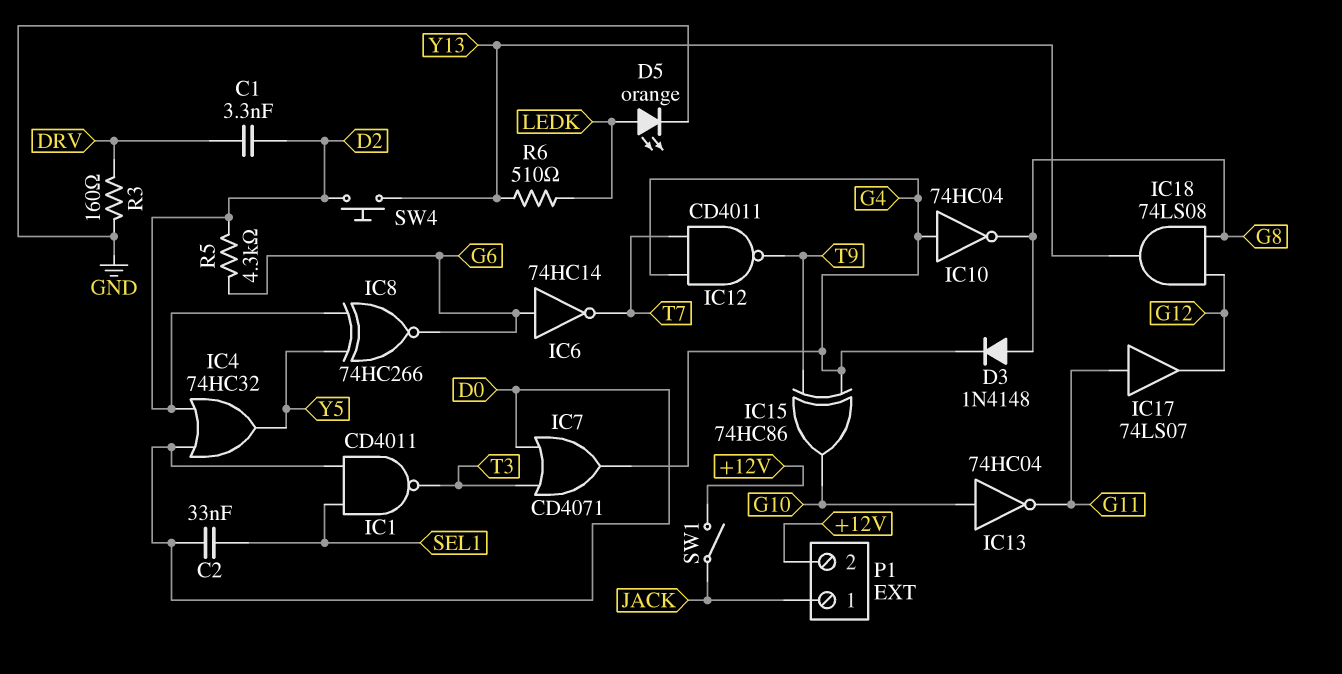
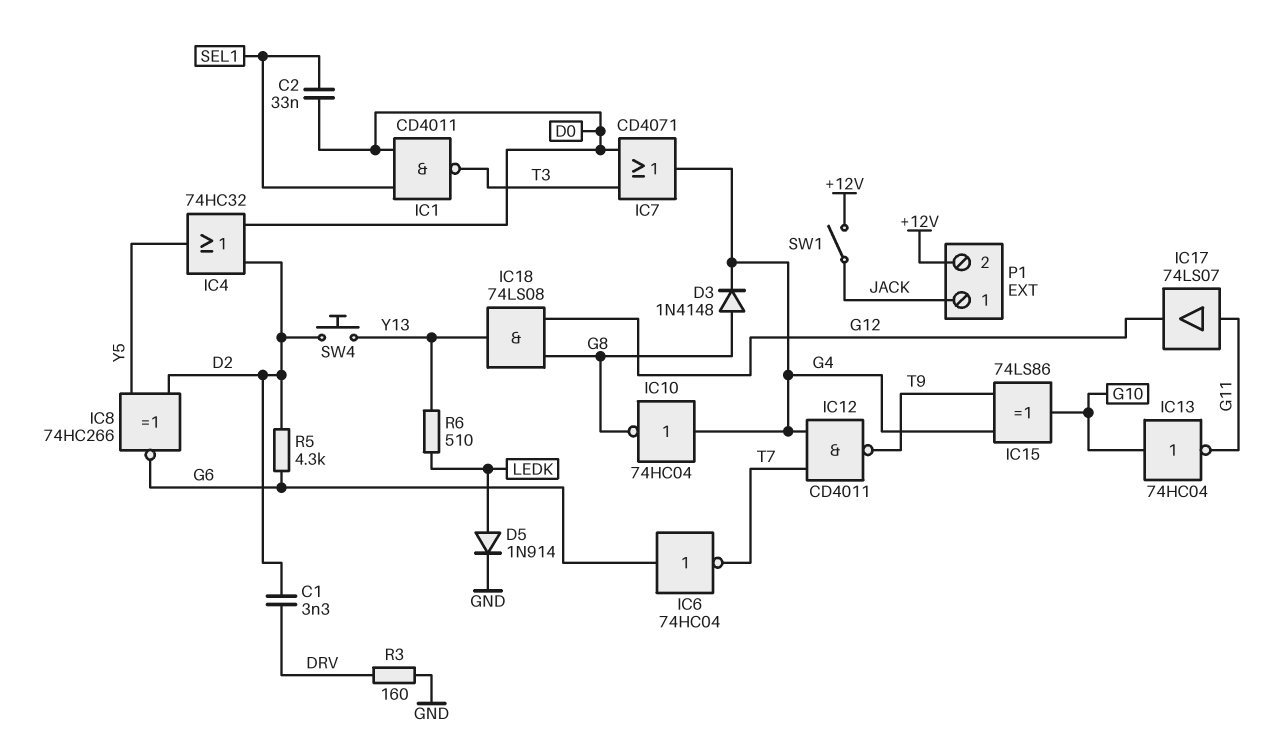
D5: LED orange (A LEDK, K GND) -> diode 1N914 (A LEDK, K GND)
IC6: NOT 74HC14 (in G6, out T7) -> NOT 74HC04 (in G6, out T7)
IC15: XOR 74HC86 (in G4, in T9, out G10) -> XOR 74LS86 (in G4, in T9, out G10)

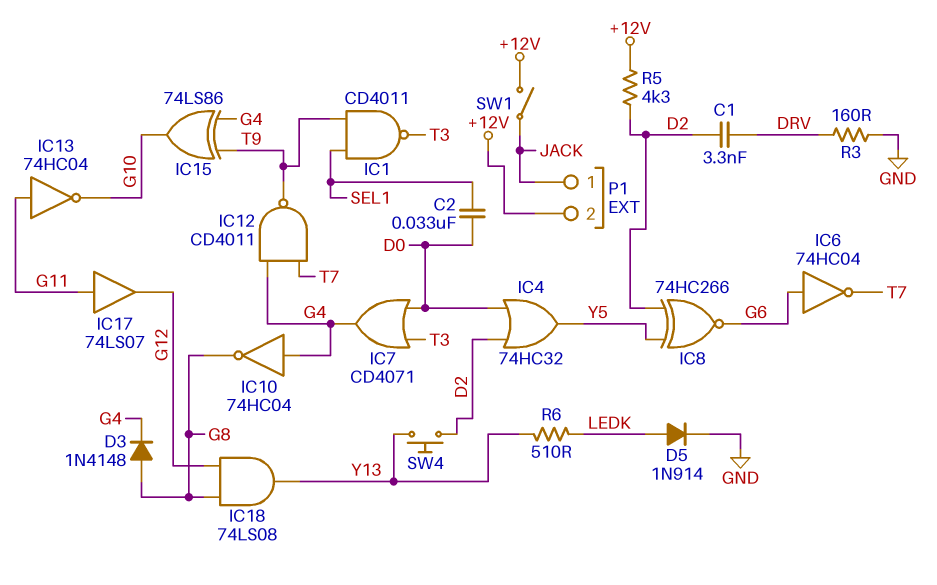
IC1: NAND CD4011 (in D0, in SEL1, out T3) -> NAND CD4011 (in SEL1, in T9, out T3)
IC13: NOT 74HC04 (in G10, out G11) -> NOT 74HC04 (in G11, out G10)
R5: 4.3k (D2, G6) -> 4.3k (+12V, D2)

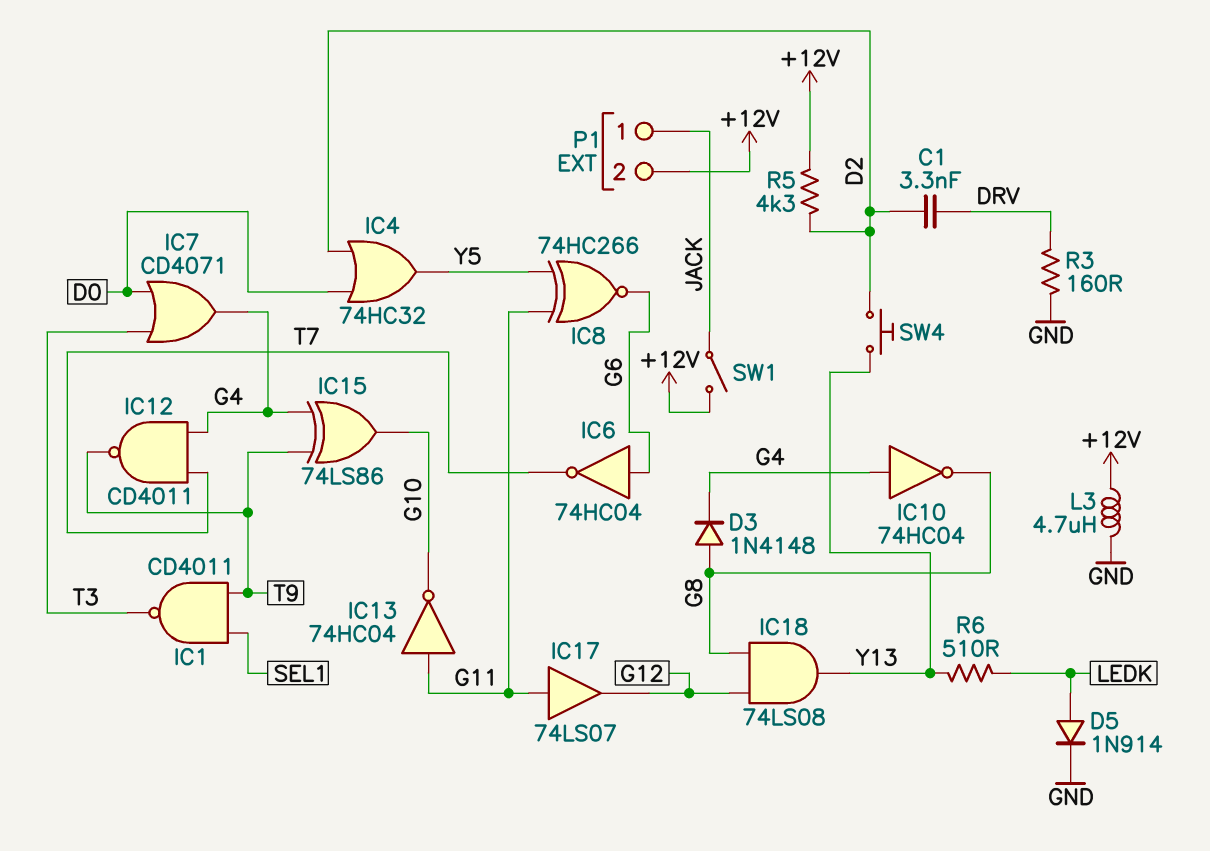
C2: 33nF (D0, SEL1) -> none
IC8: XNOR 74HC266 (in D2, in Y5, out G6) -> XNOR 74HC266 (in G11, in Y5, out G6)
L3: none -> 4.7uH (+12V, GND)

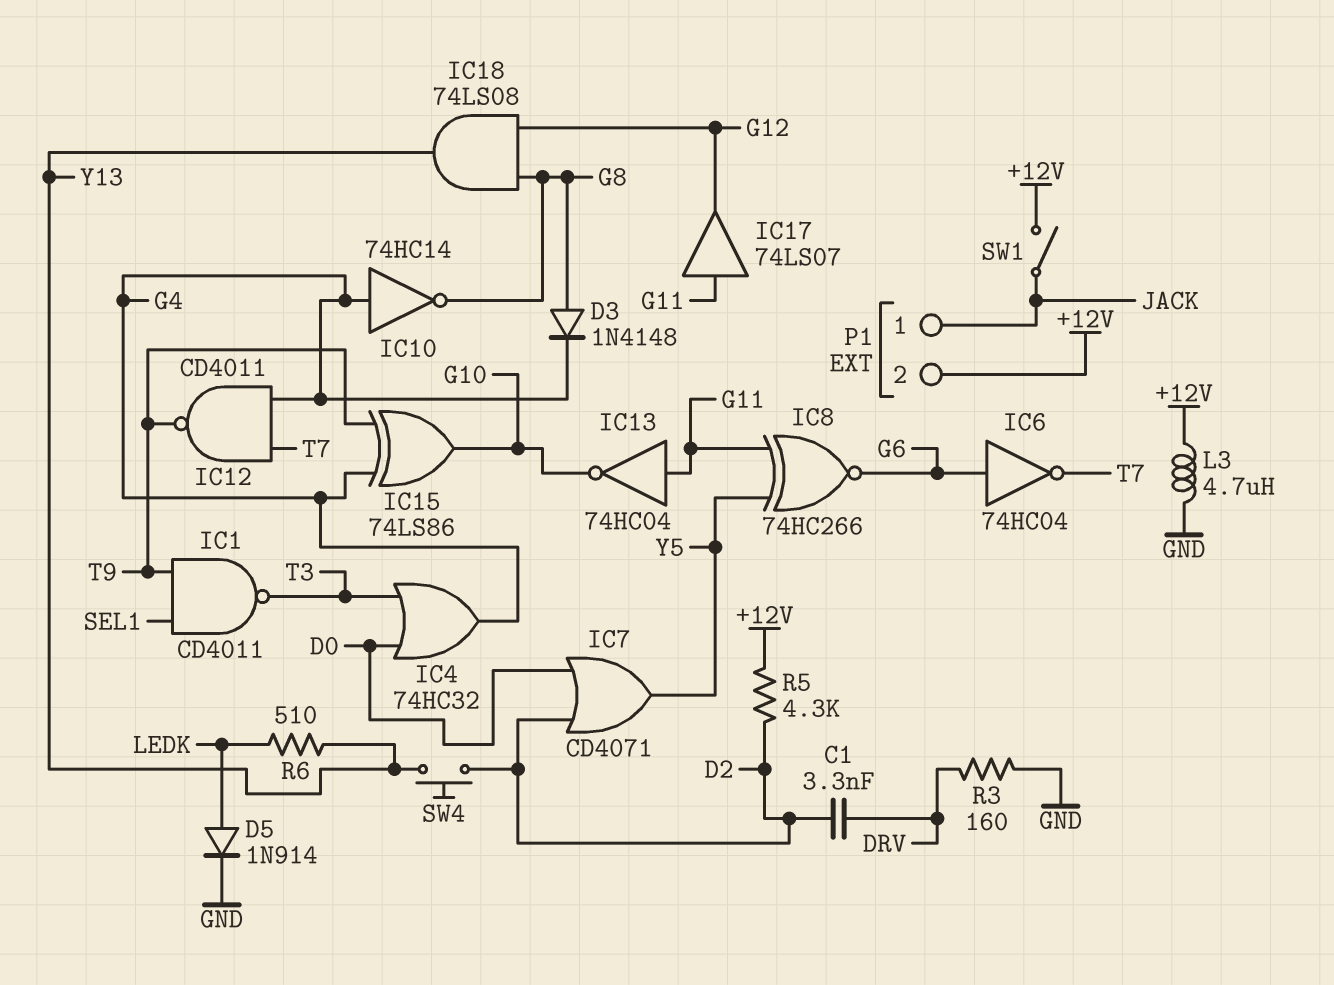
IC4: OR 74HC32 (in D0, in D2, out Y5) -> OR 74HC32 (in D0, in T3, out G4)
IC7: OR CD4071 (in D0, in T3, out G4) -> OR CD4071 (in D0, in D2, out Y5)
IC10: NOT 74HC04 (in G4, out G8) -> NOT 74HC14 (in G4, out G8)

